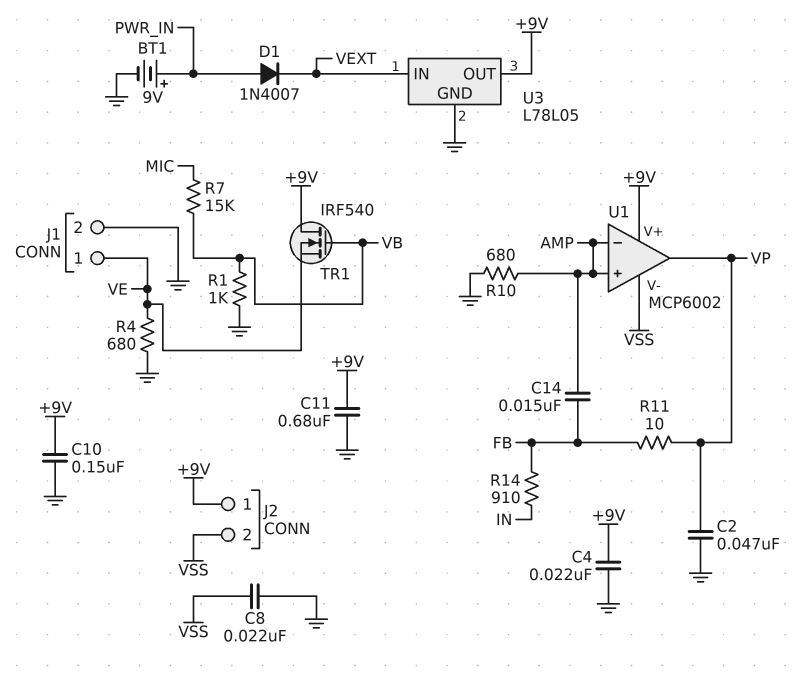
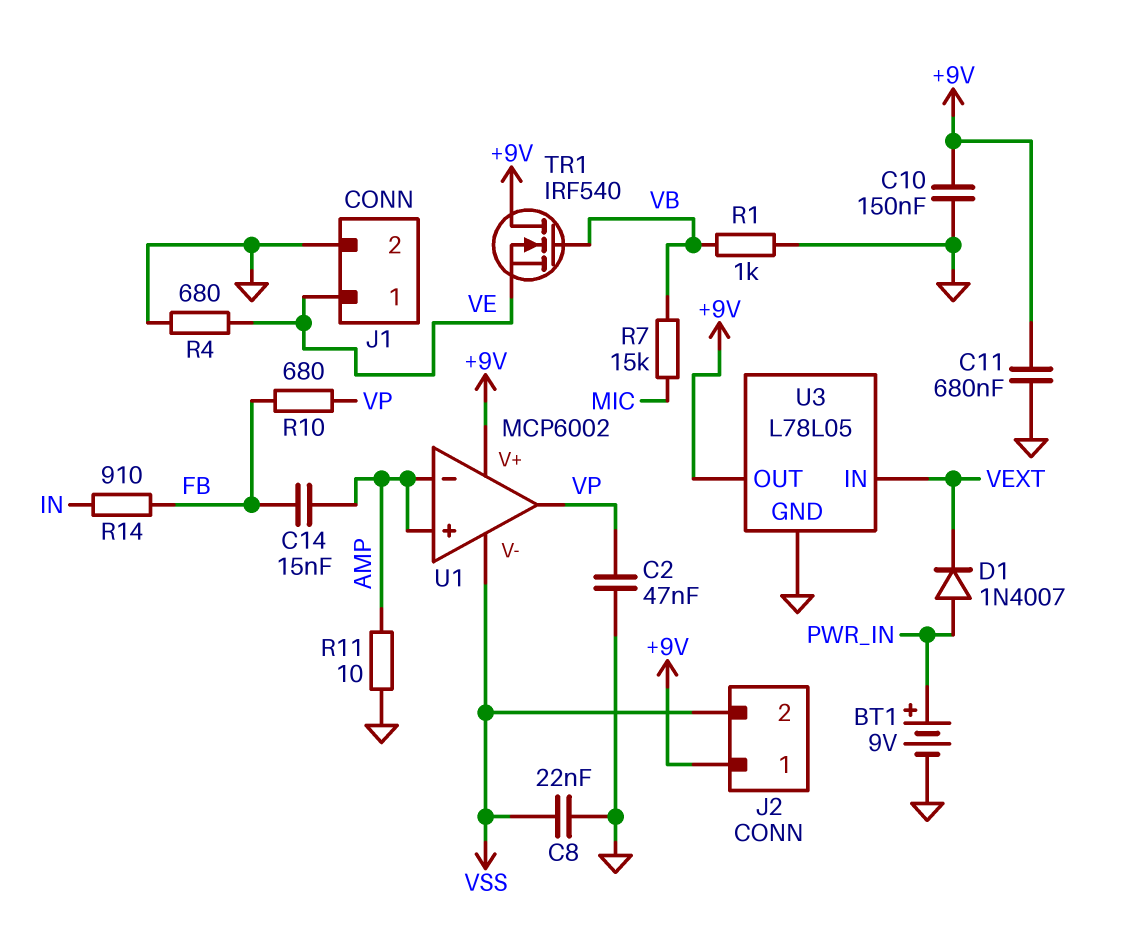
C4: 22nF (+9V, GND) -> none
R10: 680 (AMP, GND) -> 680 (FB, VP)
R11: 10 (FB, VP) -> 10 (AMP, GND)

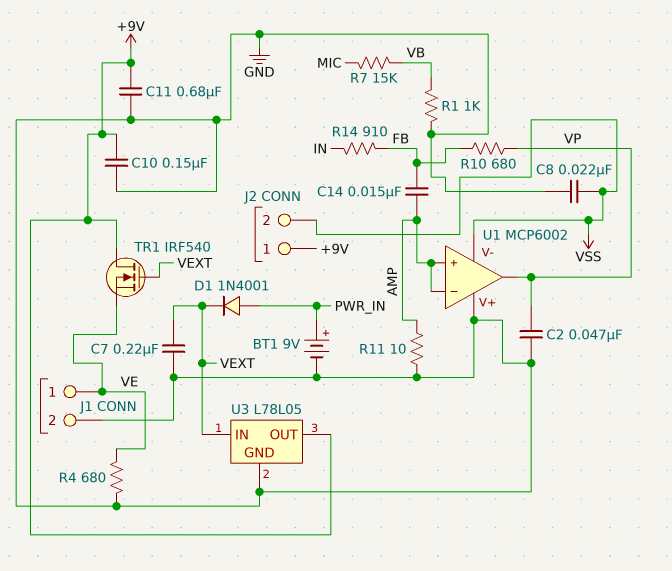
C7: none -> 220nF (GND, VEXT)
D1: diode 1N4007 (A PWR_IN, K VEXT) -> diode 1N4001 (A PWR_IN, K VEXT)
TR1: NMOS IRF540 (G VB, D +9V, S VE) -> NMOS IRF540 (G VEXT, D +9V, S VE)
U1 pin V+: +9V -> GND

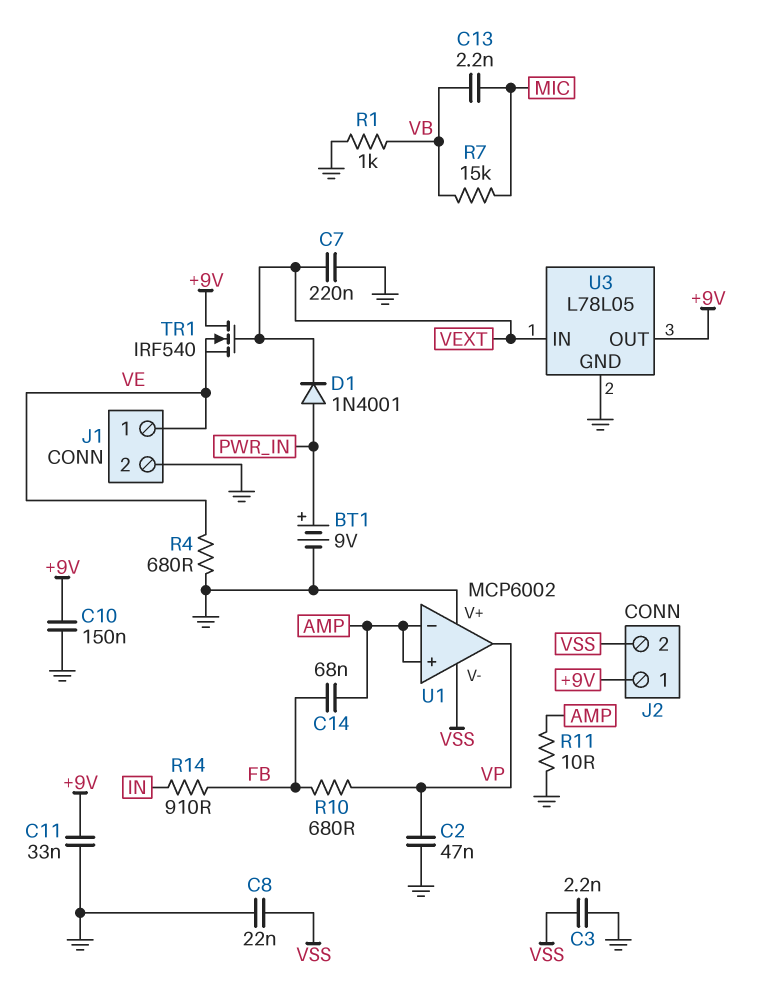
C3: none -> 2.2nF (GND, VSS)
C11: 680nF (+9V, GND) -> 33nF (+9V, GND)
C13: none -> 2.2nF (MIC, VB)
C14: 15nF (AMP, FB) -> 68nF (AMP, FB)

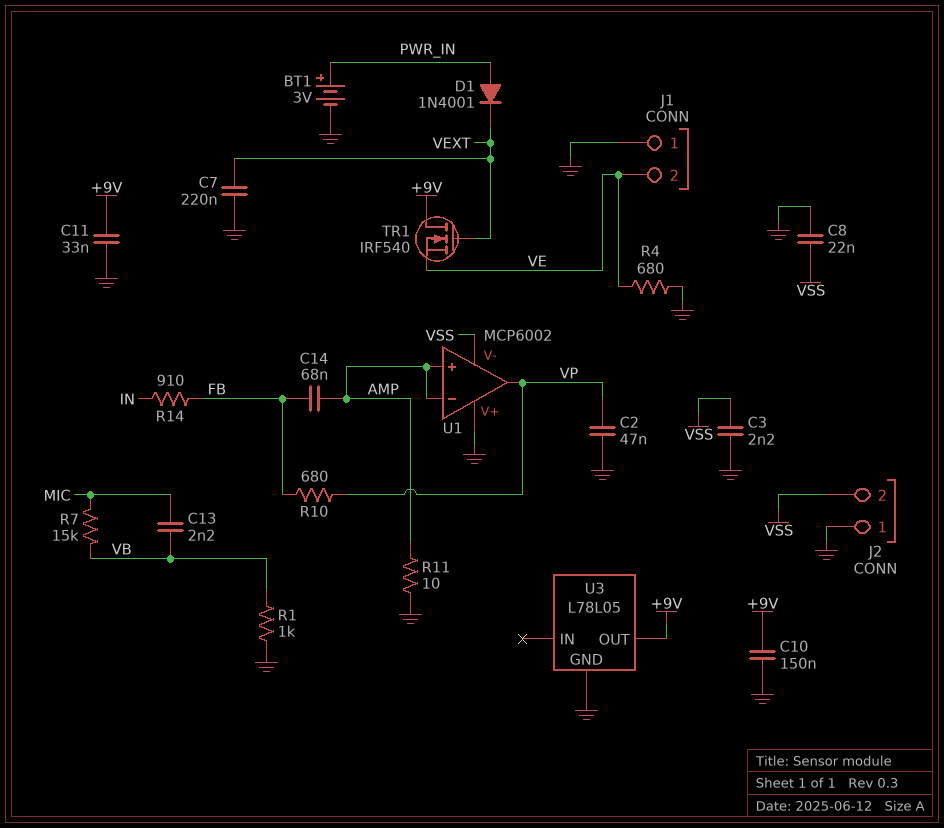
BT1: 9V (plus PWR_IN, minus GND) -> 3V (plus PWR_IN, minus GND)
J1 pin 1: VE -> GND
J1 pin 2: GND -> VE
J2 pin 1: +9V -> GND
U3 pin IN: VEXT -> none

